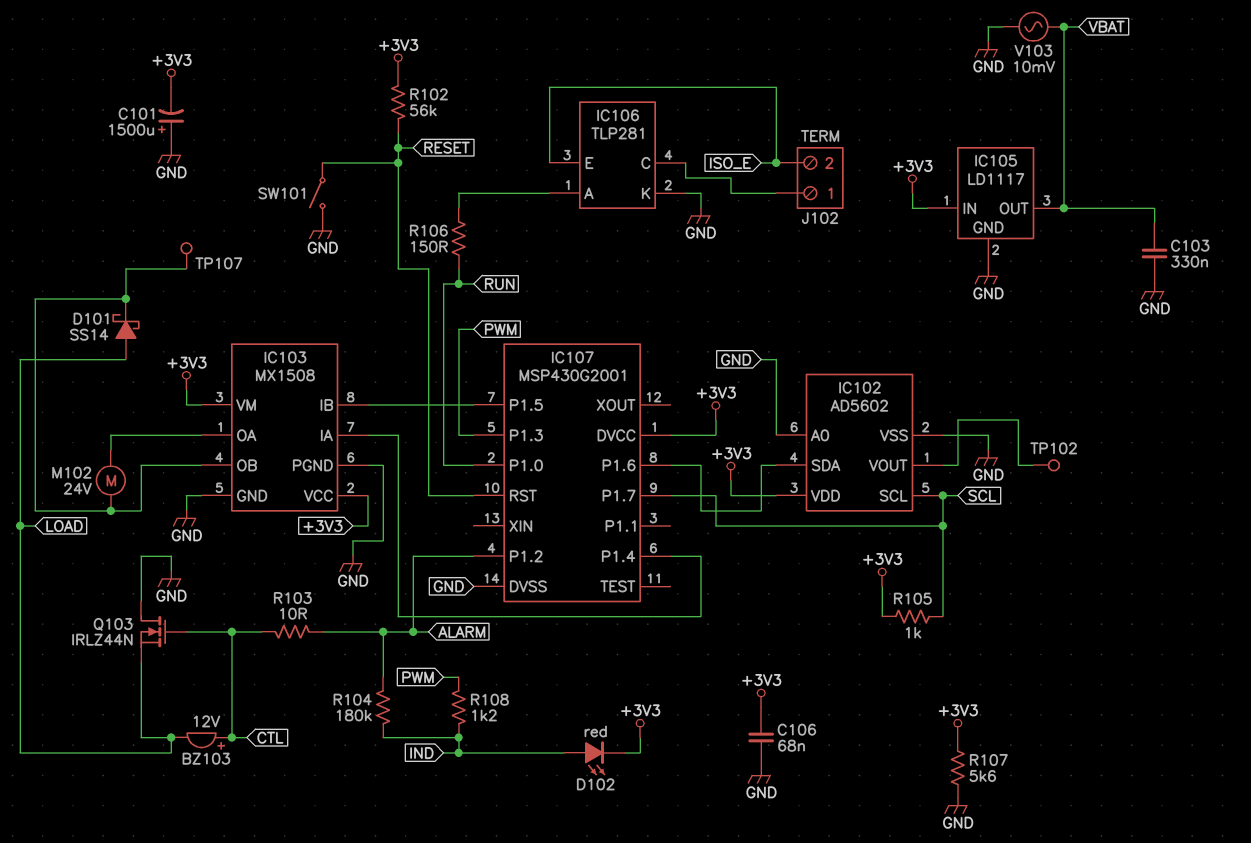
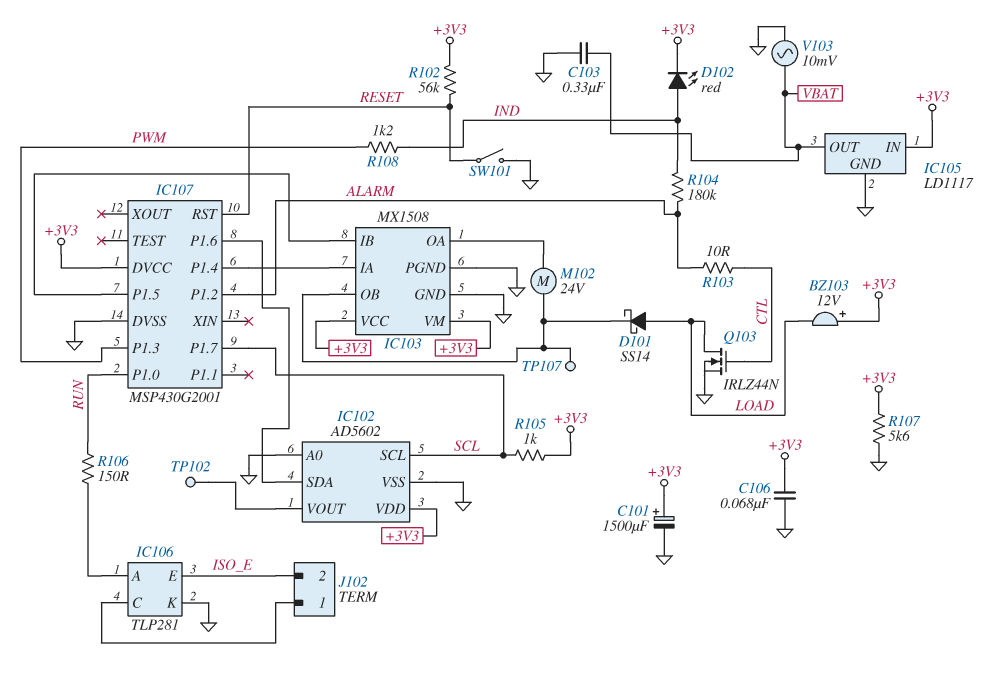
BZ103: buzzer 12V (plus CTL, minus LOAD) -> buzzer 12V (plus +3V3, minus LOAD)
C101: 1500uF (plus GND, minus +3V3) -> 1500uF (plus +3V3, minus GND)
Q103: NMOS IRLZ44N (G CTL, D GND, S LOAD) -> NMOS IRLZ44N (G CTL, D LOAD, S GND)

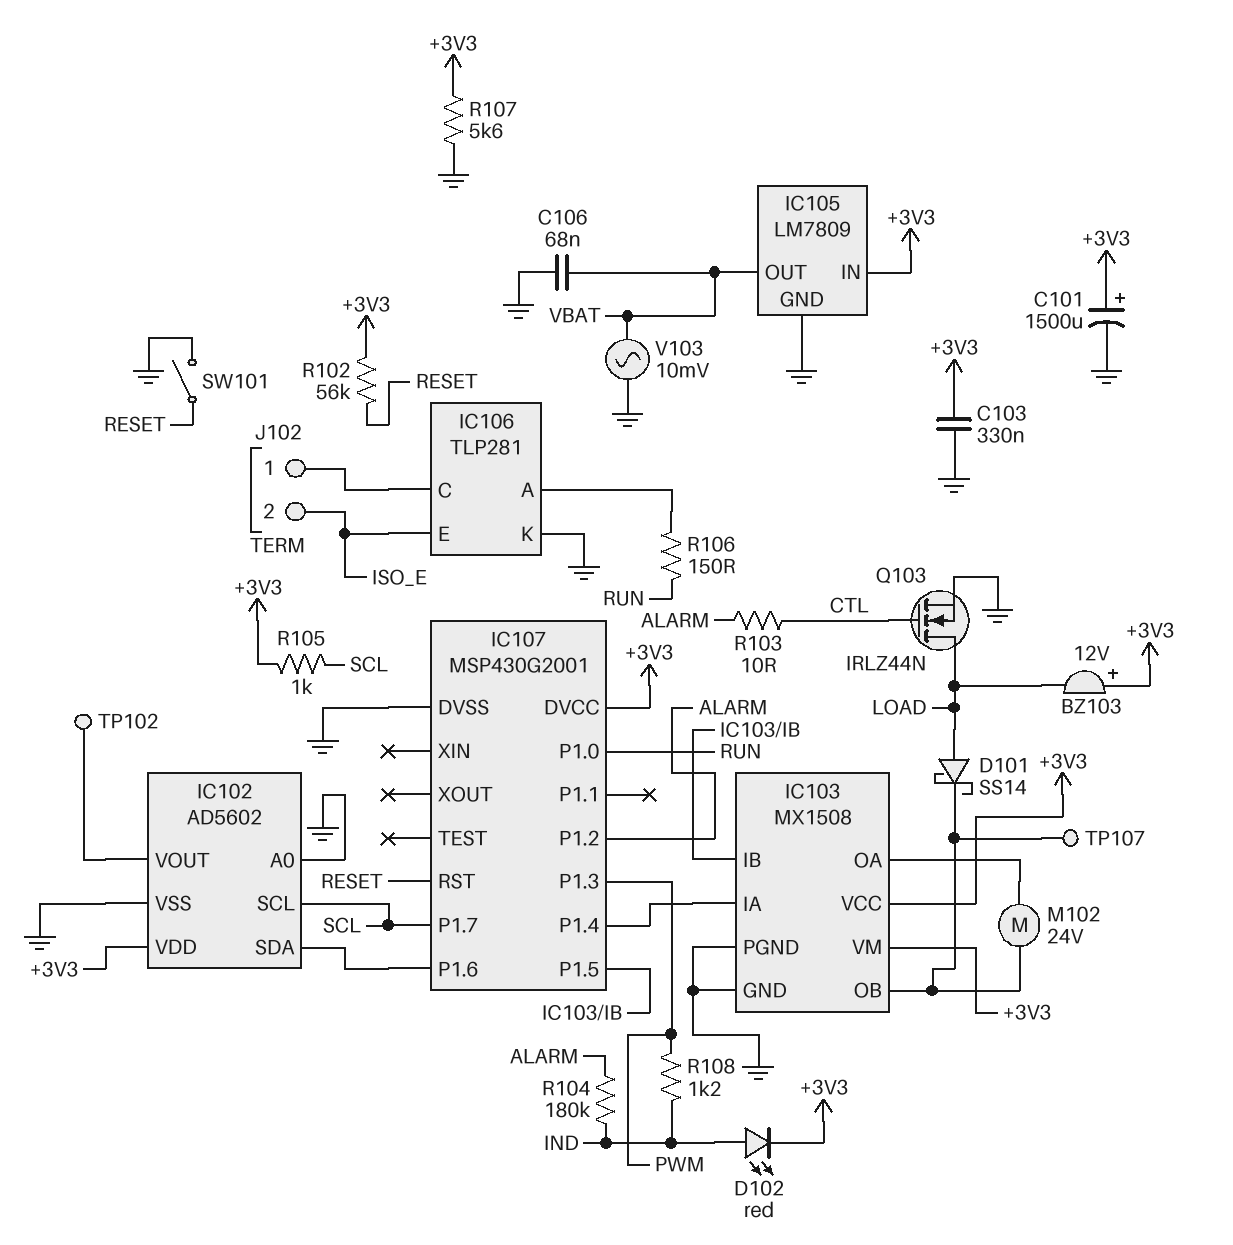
C103: 330nF (GND, VBAT) -> 330nF (+3V3, GND)
C106: 68nF (+3V3, GND) -> 68nF (GND, VBAT)
IC105: LD1117 -> LM7809

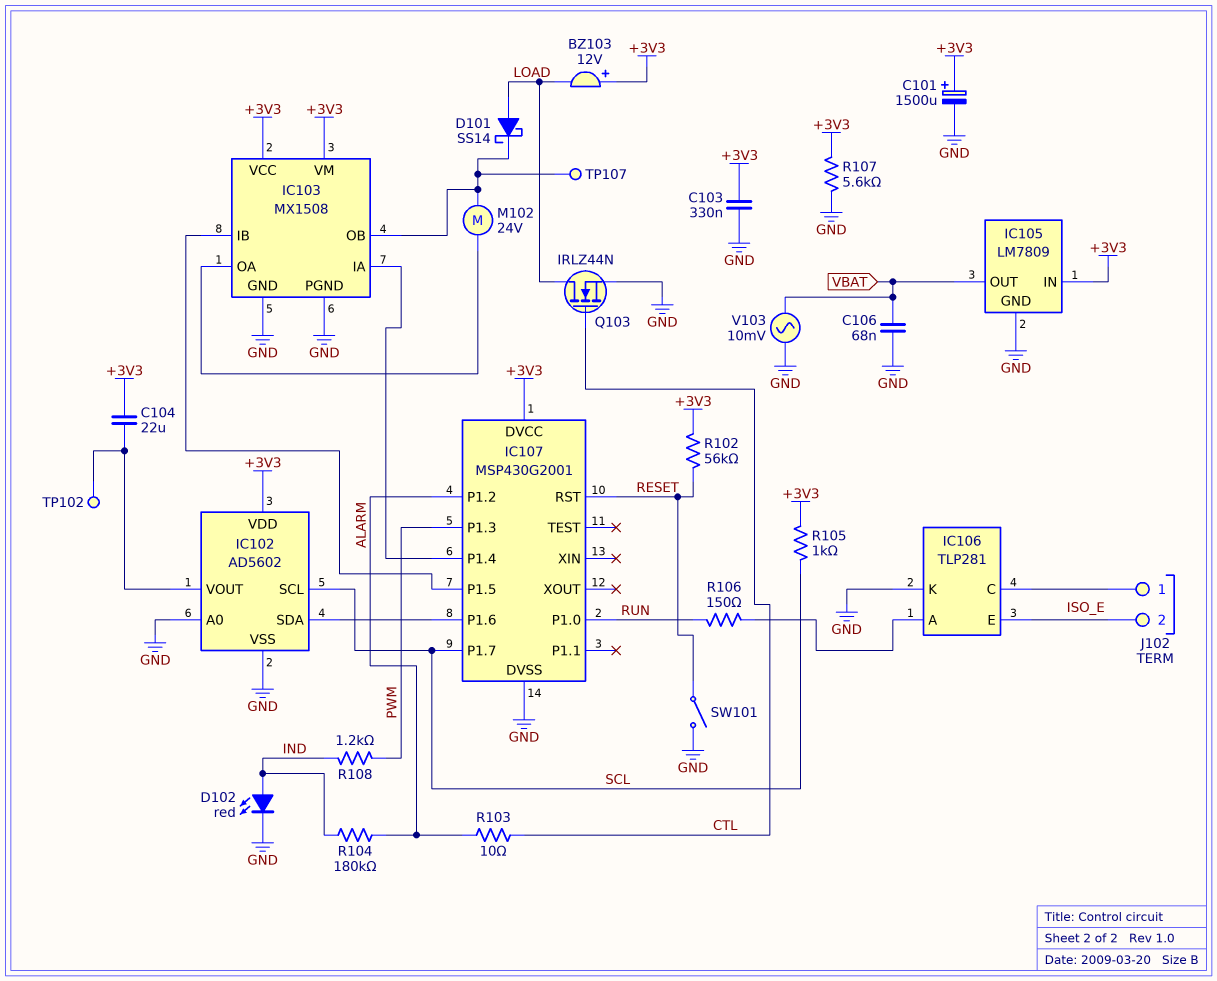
C104: none -> 22uF (+3V3, IC102/VOUT)
D102: LED red (A IND, K +3V3) -> LED red (A IND, K GND)

